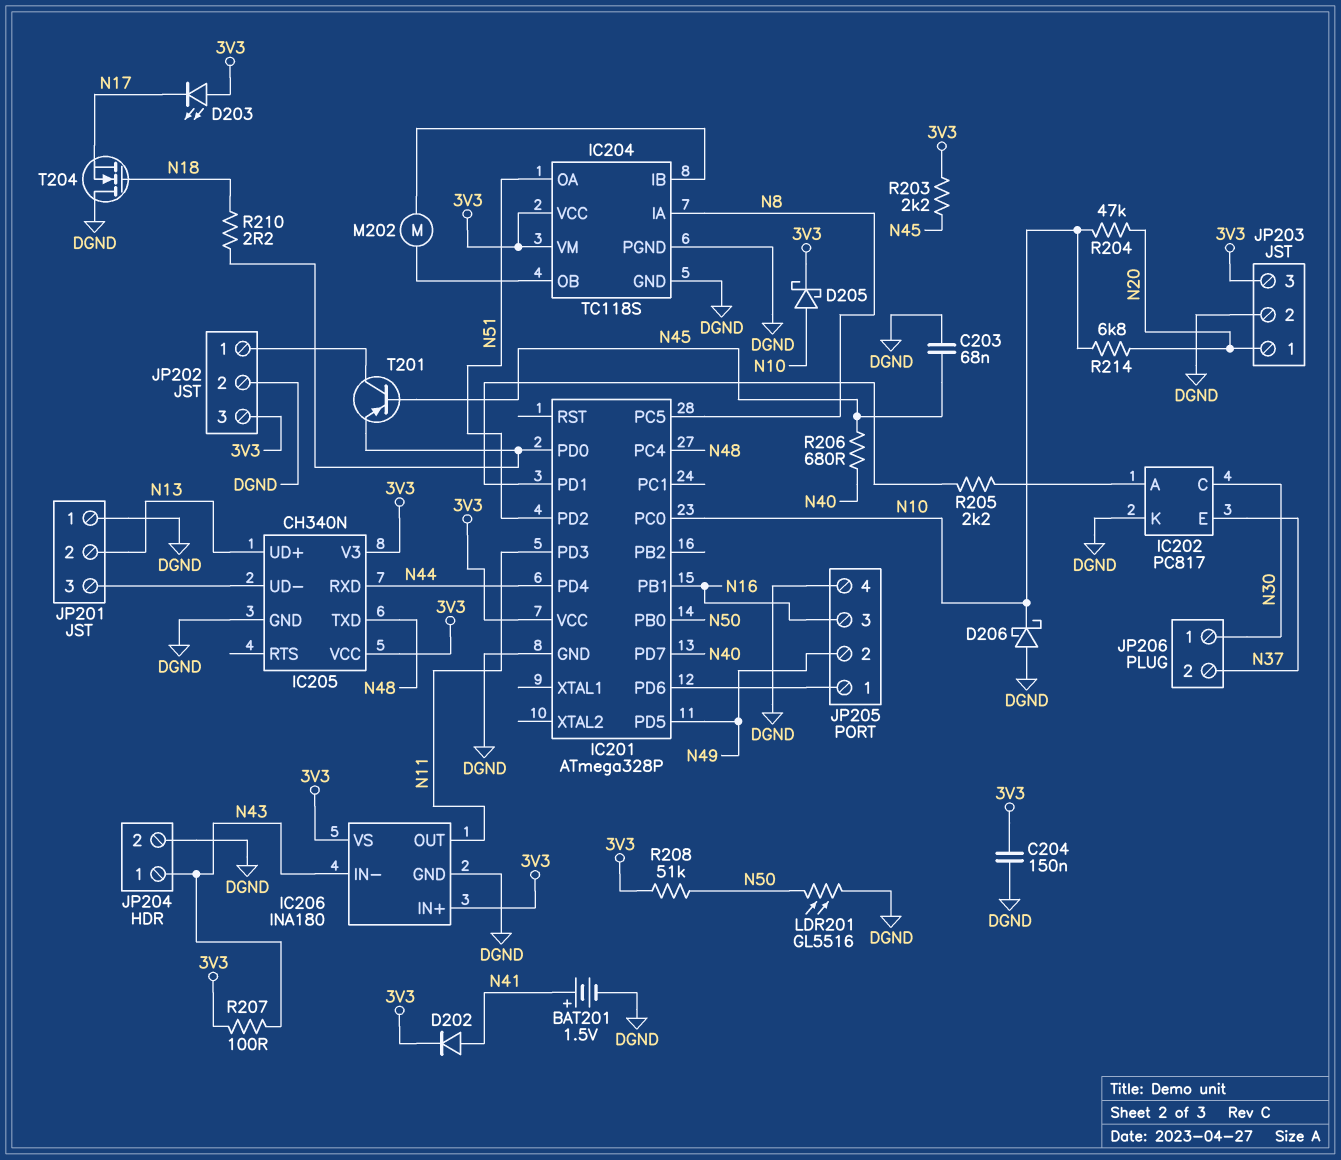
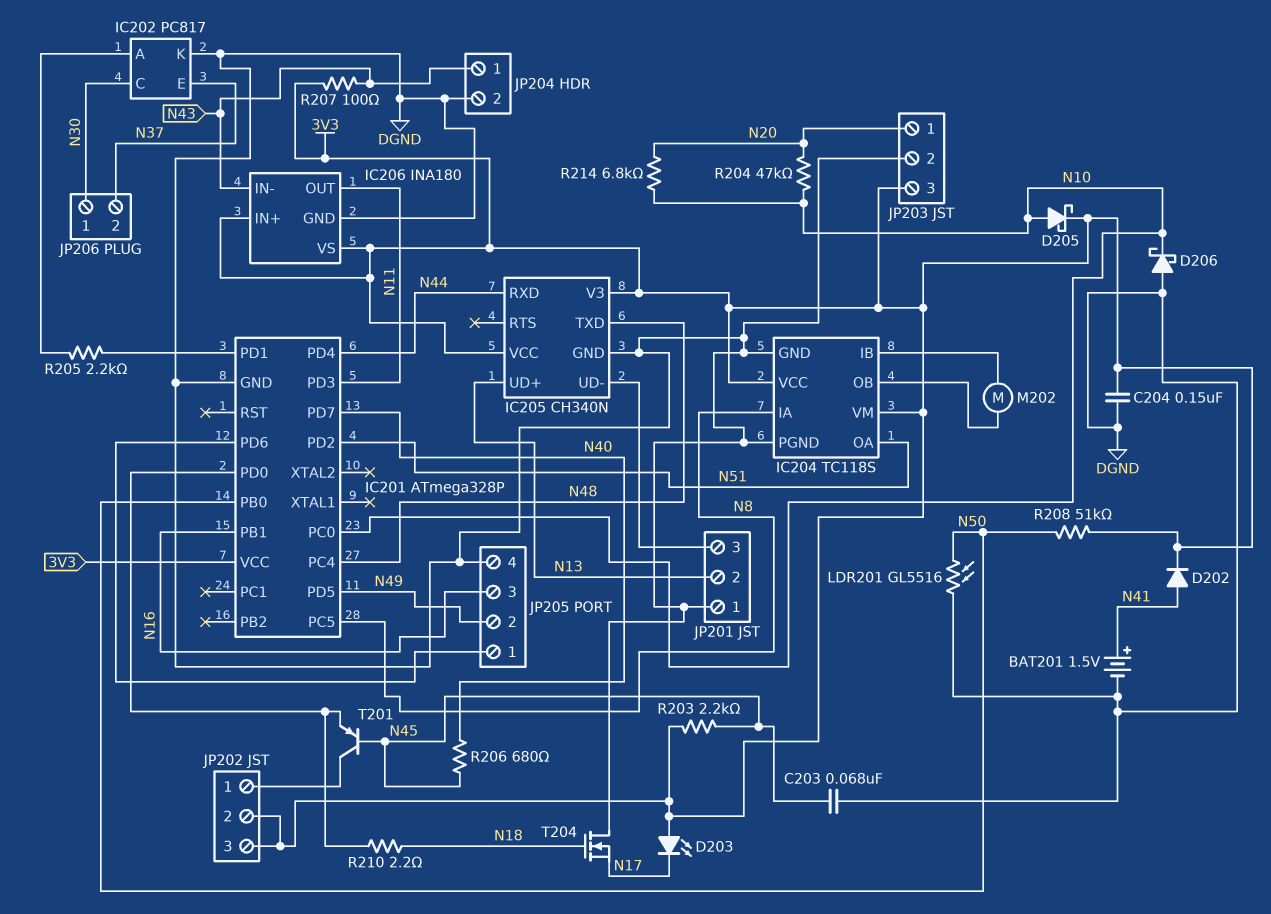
JP202 pin 2: DGND -> 3V3

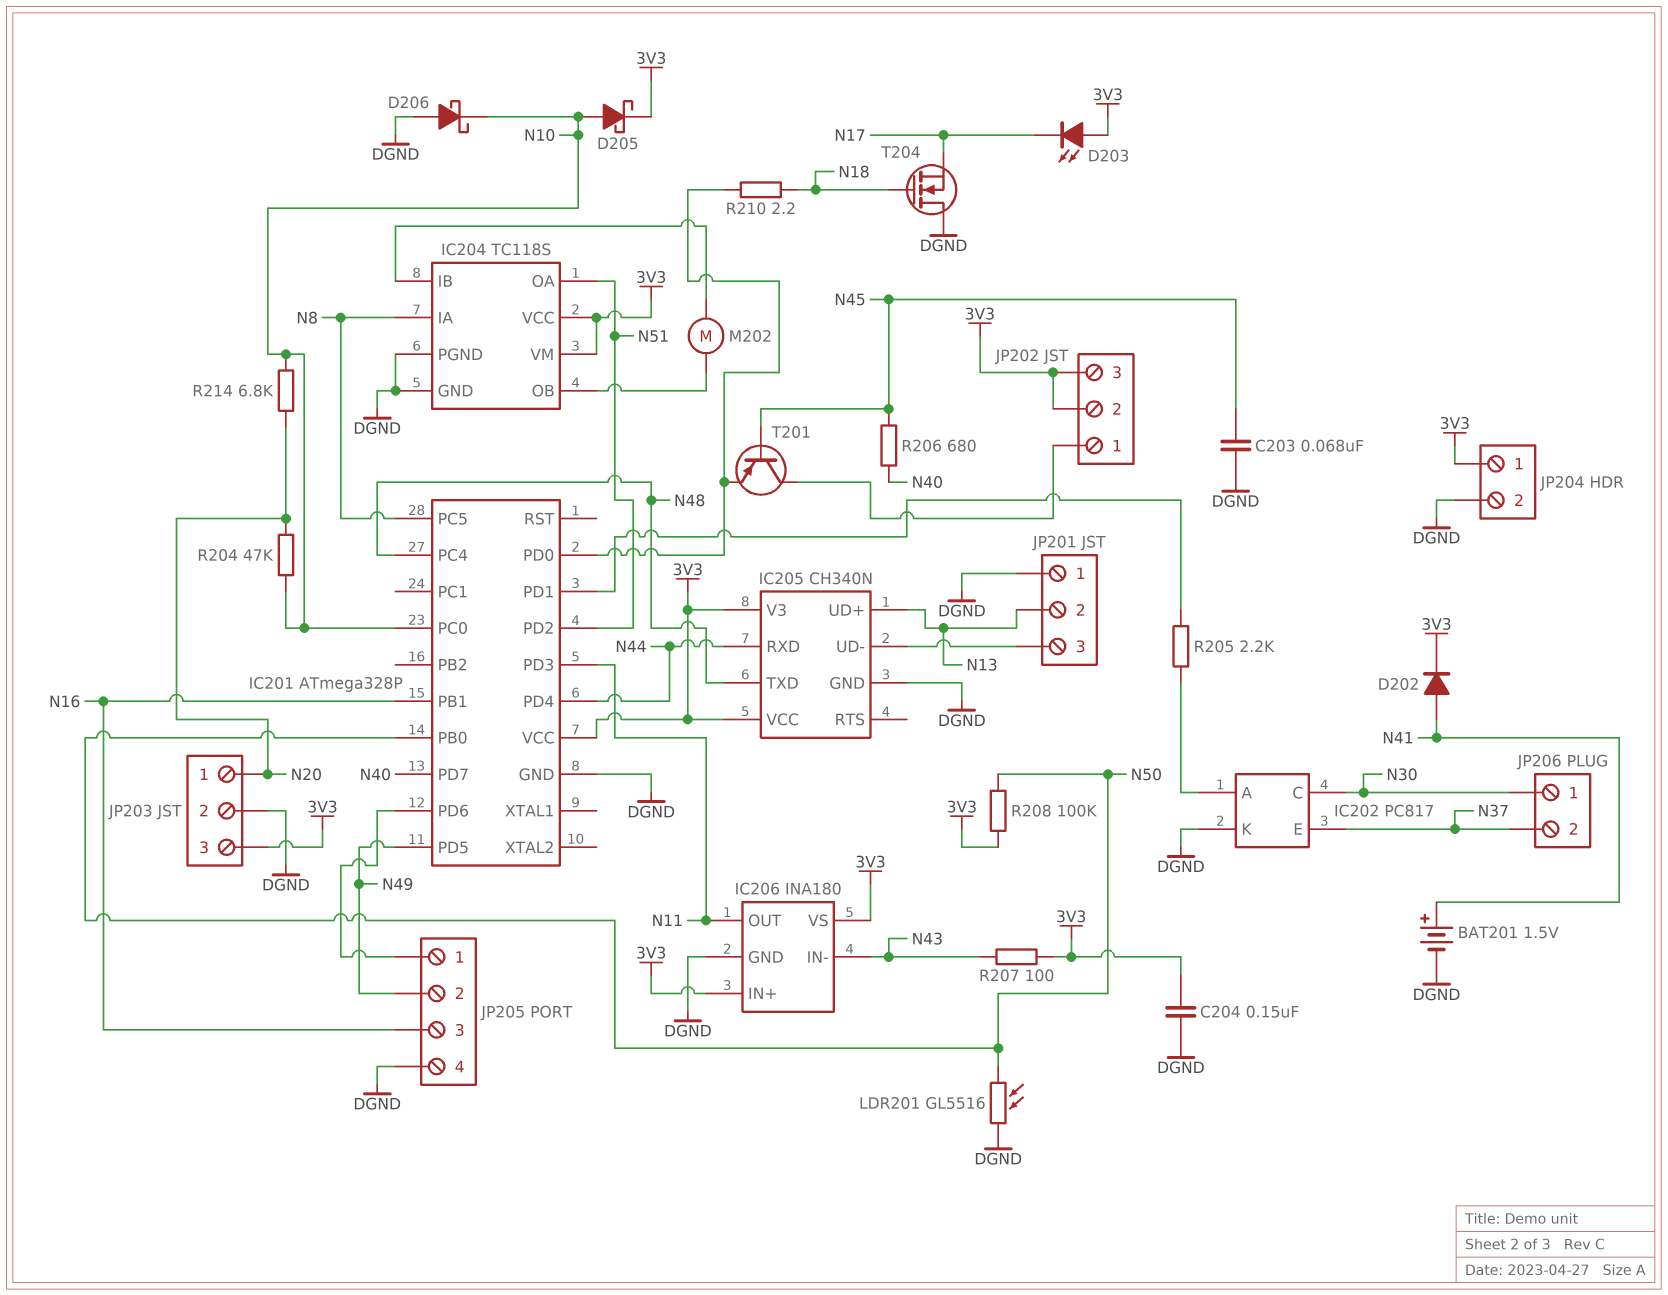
JP204 pin 1: N43 -> 3V3
R203: 2.2k (3V3, N45) -> none
R208: 51k (3V3, N50) -> 100k (3V3, N50)

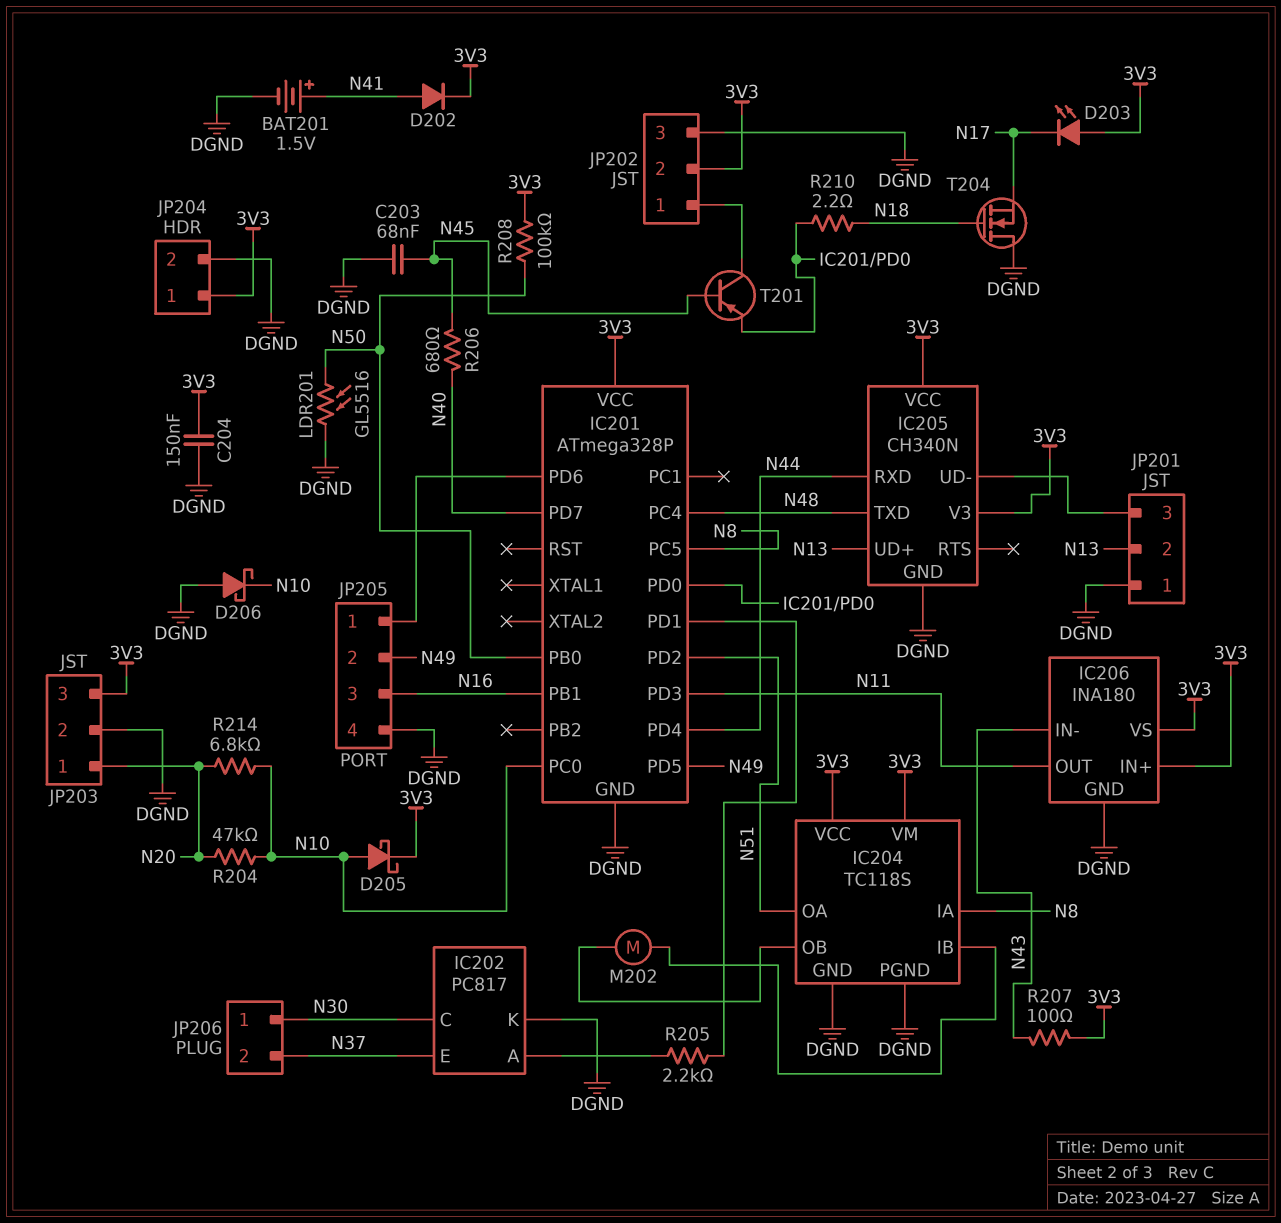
JP202 pin 3: 3V3 -> DGND

